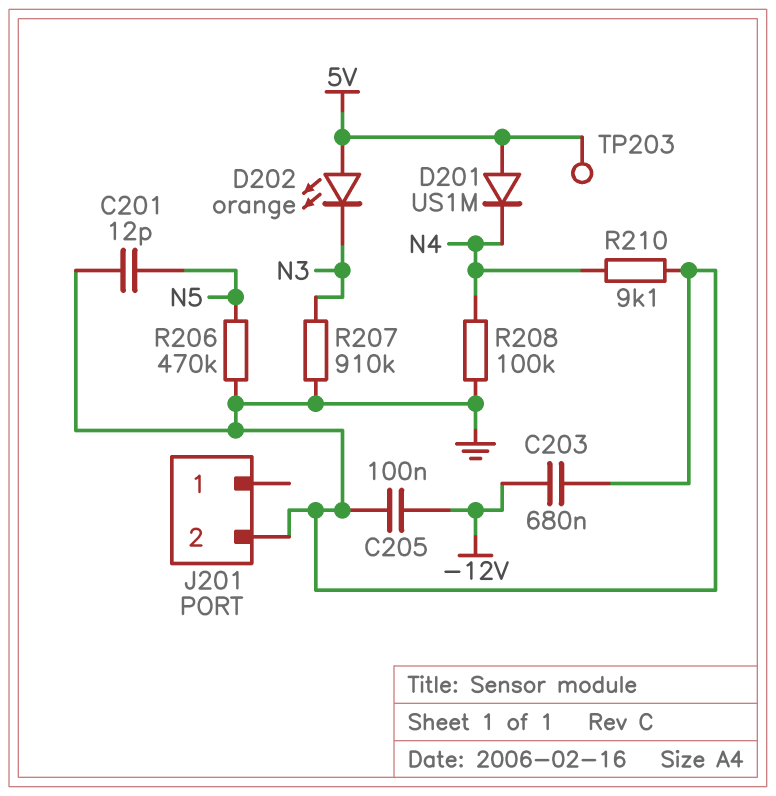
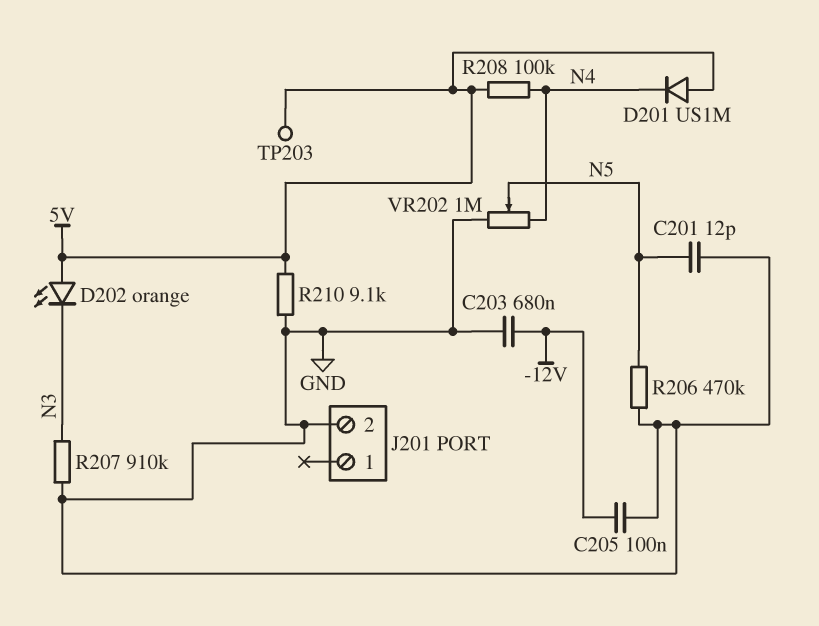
R208: 100k (GND, N4) -> 100k (5V, N4)
R210: 9.1k (GND, N4) -> 9.1k (5V, GND)
VR202: none -> 1M (GND, N4, wiper N5)

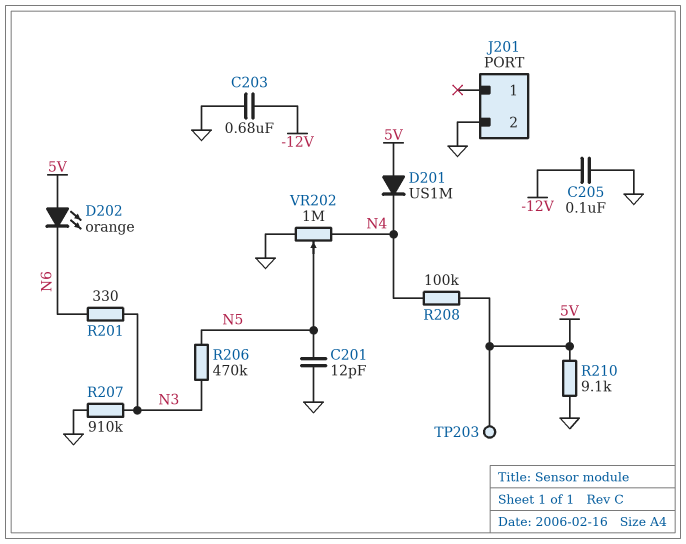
D202: LED orange (A 5V, K N3) -> LED orange (A 5V, K N6)
R201: none -> 330 (N3, N6)
R206: 470k (GND, N5) -> 470k (N3, N5)

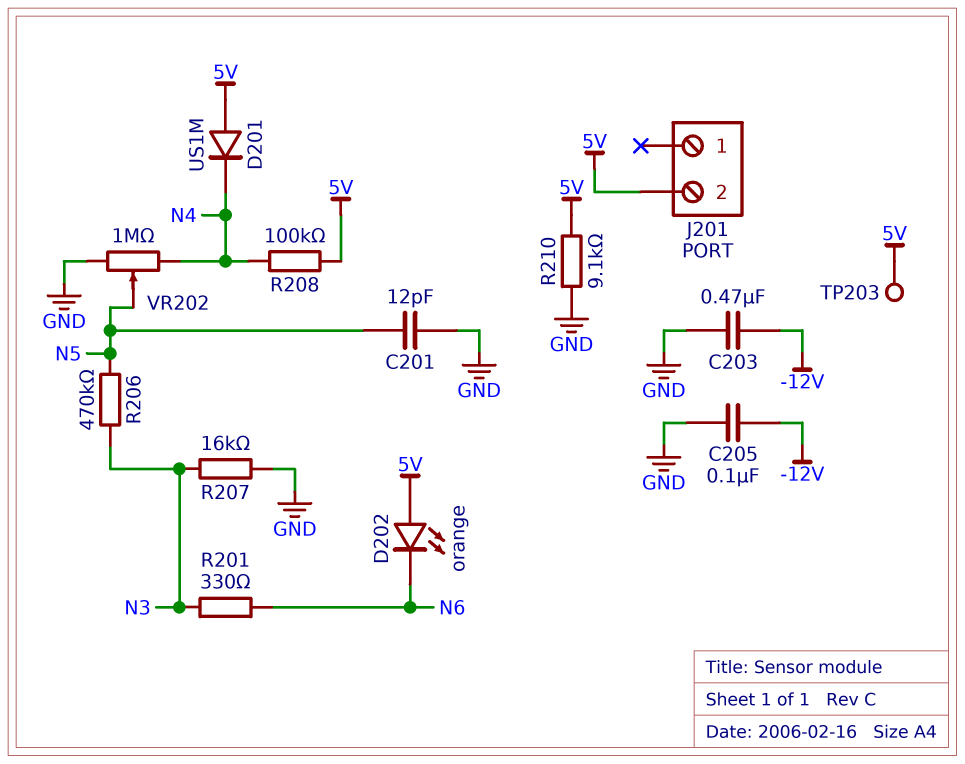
C203: 680nF (-12V, GND) -> 470nF (-12V, GND)
J201 pin 2: GND -> 5V
R207: 910k (GND, N3) -> 16k (GND, N3)

